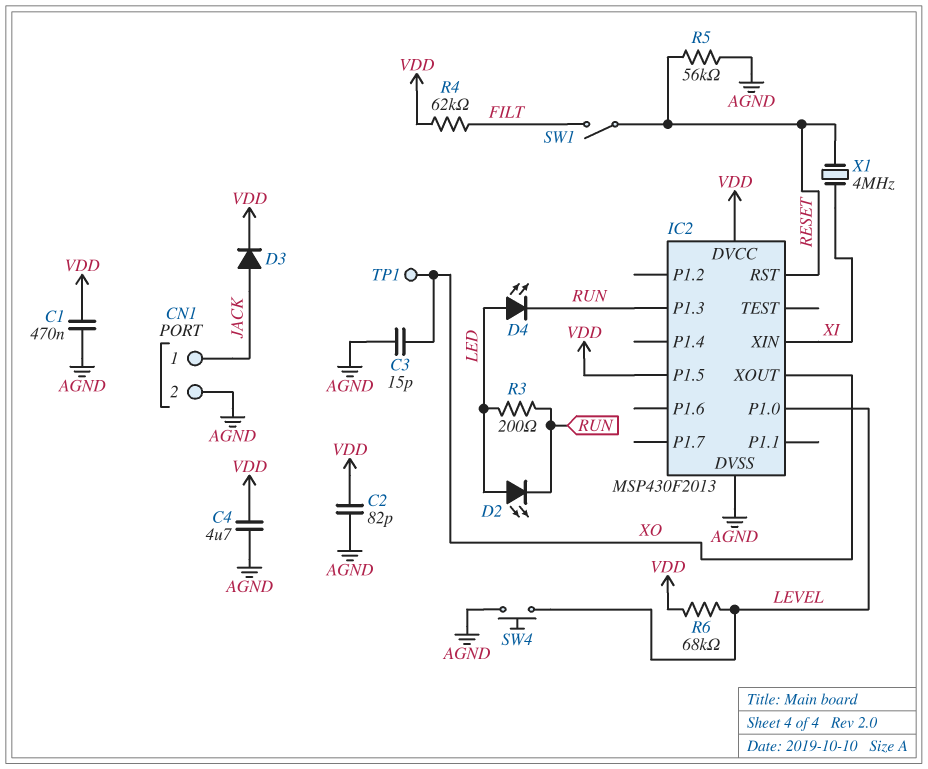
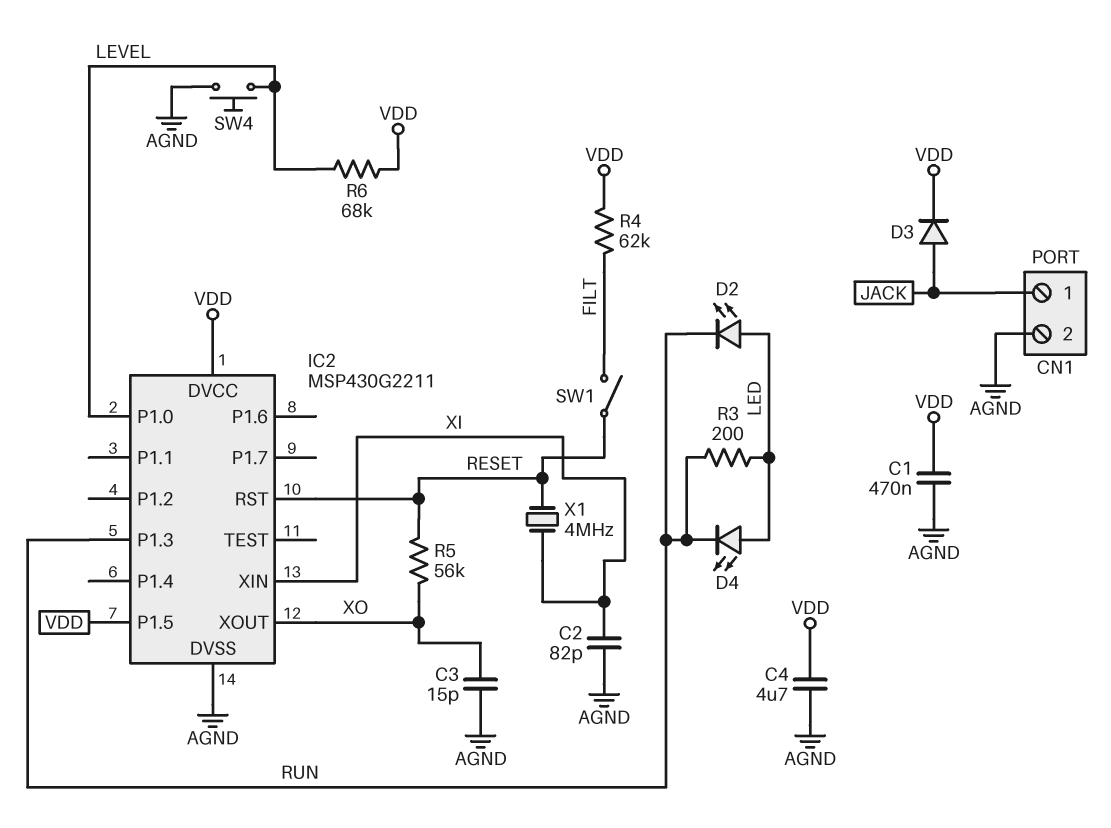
C2: 82pF (AGND, VDD) -> 82pF (AGND, XI)
IC2: MSP430F2013 -> MSP430G2211
R5: 56k (AGND, RESET) -> 56k (RESET, XO)
TP1: test point (XO) -> none

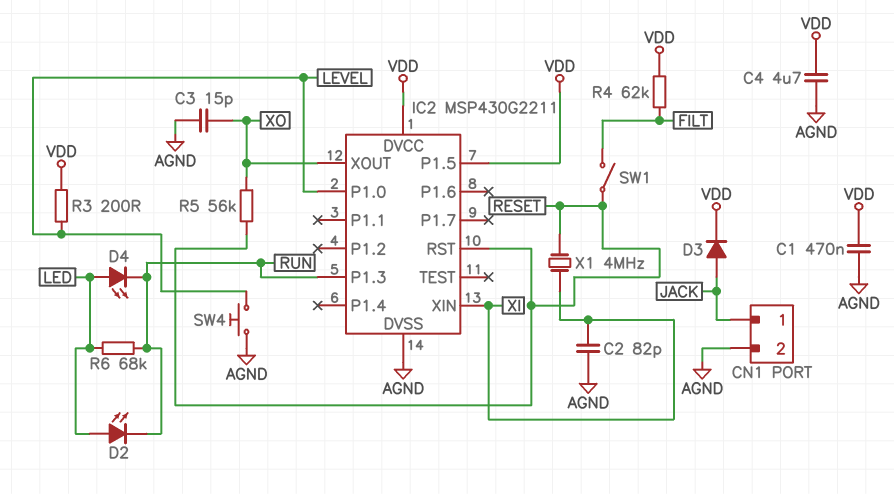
R3: 200 (LED, RUN) -> 200 (LEVEL, VDD)
R6: 68k (LEVEL, VDD) -> 68k (LED, RUN)

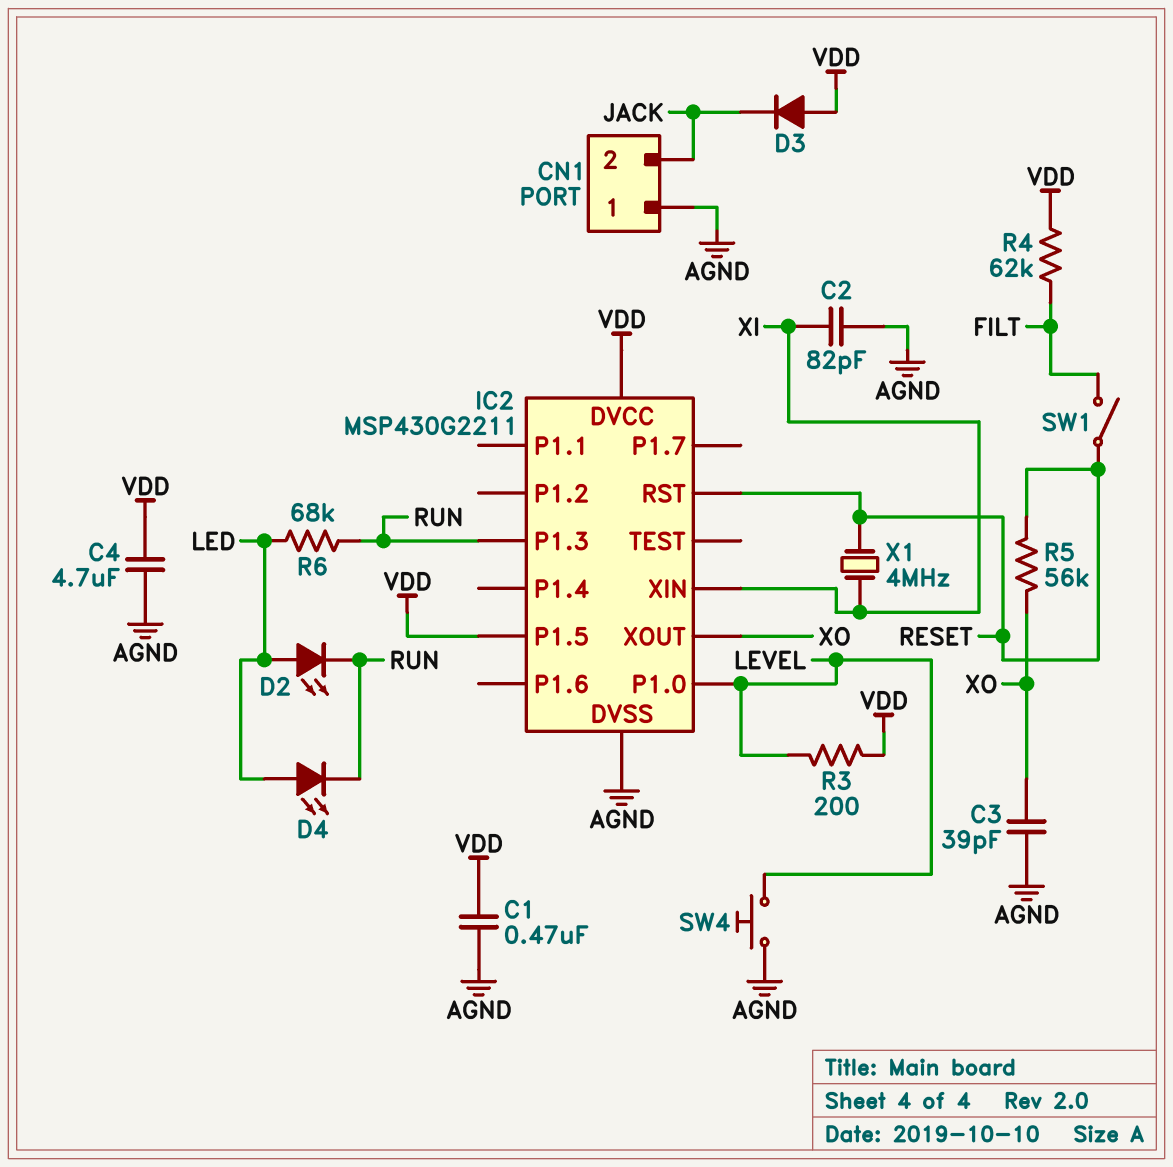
C3: 15pF (AGND, XO) -> 39pF (AGND, XO)
CN1 pin 1: JACK -> AGND
CN1 pin 2: AGND -> JACK
D3: diode (A JACK, K VDD) -> diode (A VDD, K JACK)

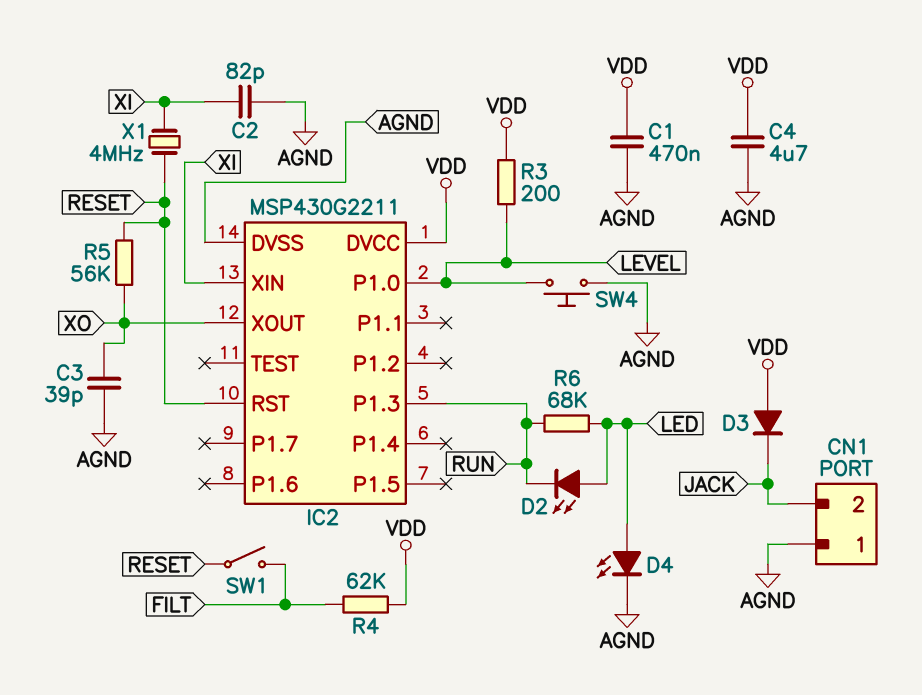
D4: LED (A LED, K RUN) -> LED (A LED, K AGND)
IC2 pin P1.5: VDD -> none

